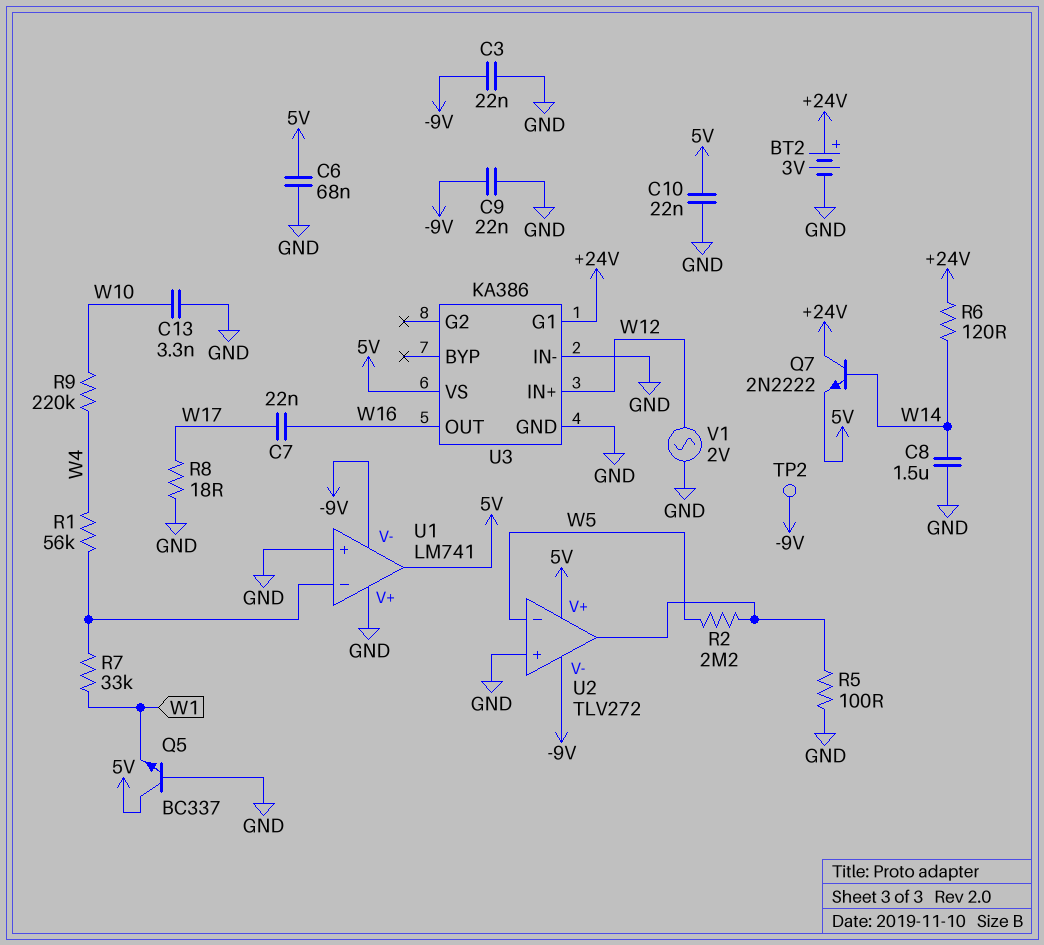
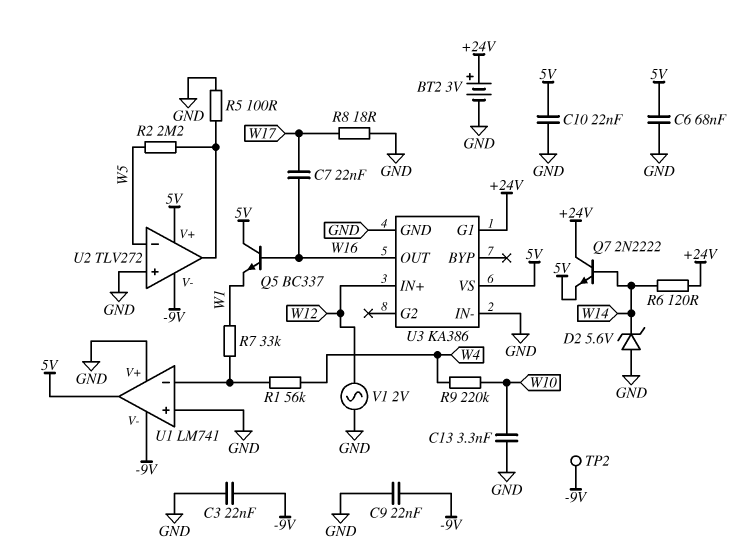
C8: 1.5uF (GND, W14) -> none
D2: none -> zener 5.6V (A GND, K W14)
Q5: NPN BC337 (B GND, C 5V, E W1) -> NPN BC337 (B W16, C 5V, E W1)

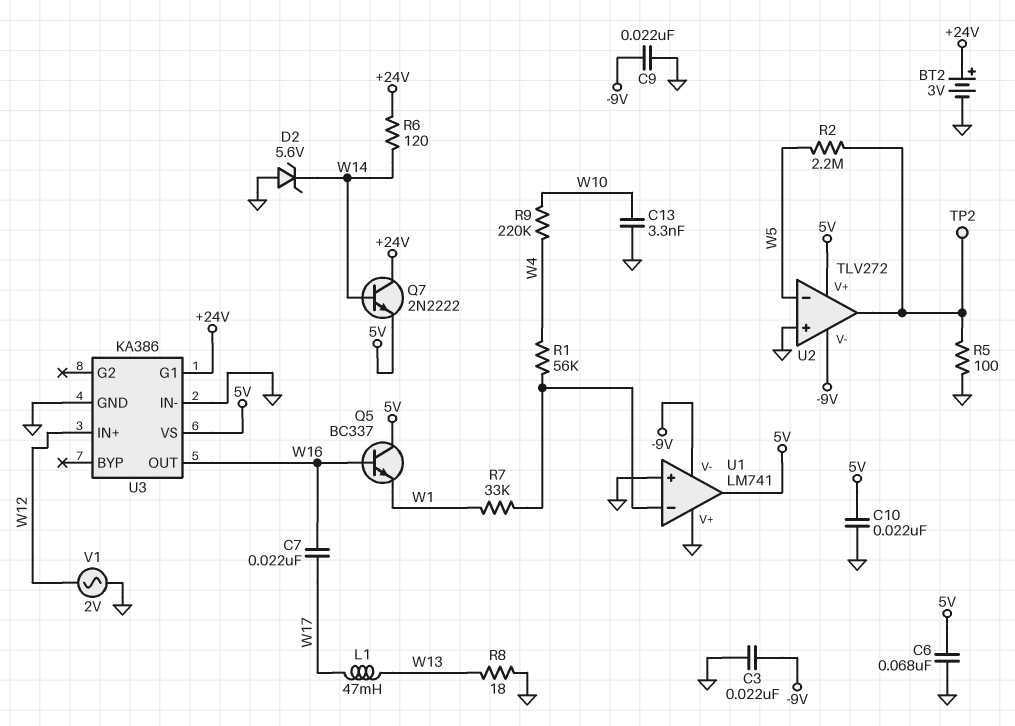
L1: none -> 47mH (W13, W17)
R8: 18 (GND, W17) -> 18 (GND, W13)
TP2: test point (-9V) -> test point (U2/out)

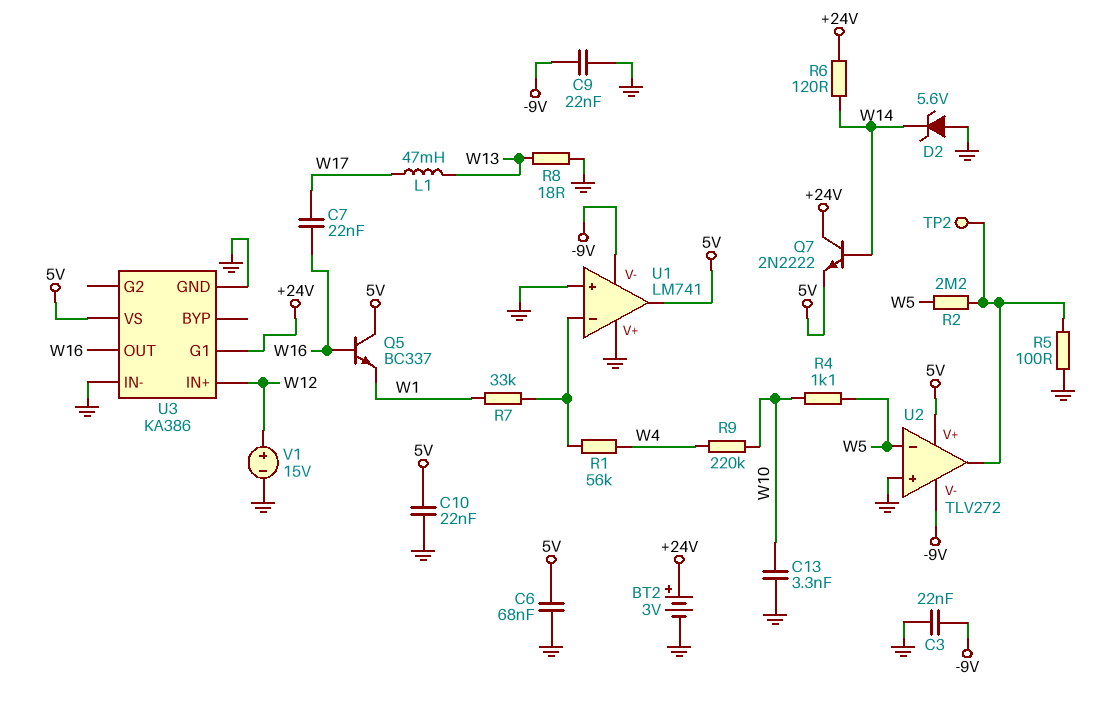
R4: none -> 1.1k (W5, W10)
V1: AC 2V (GND, W12) -> 15V (plus W12, minus GND)

